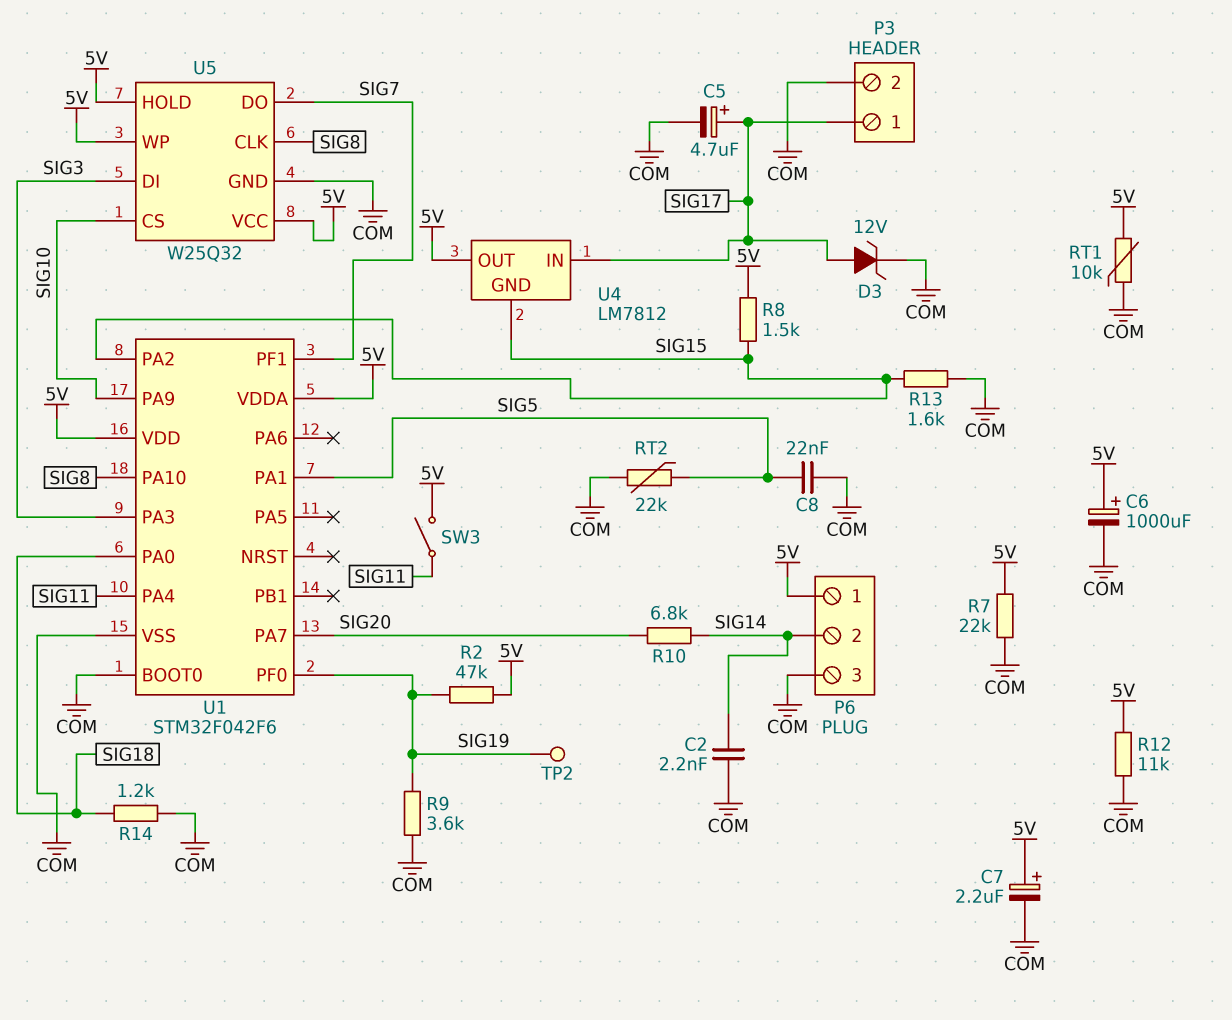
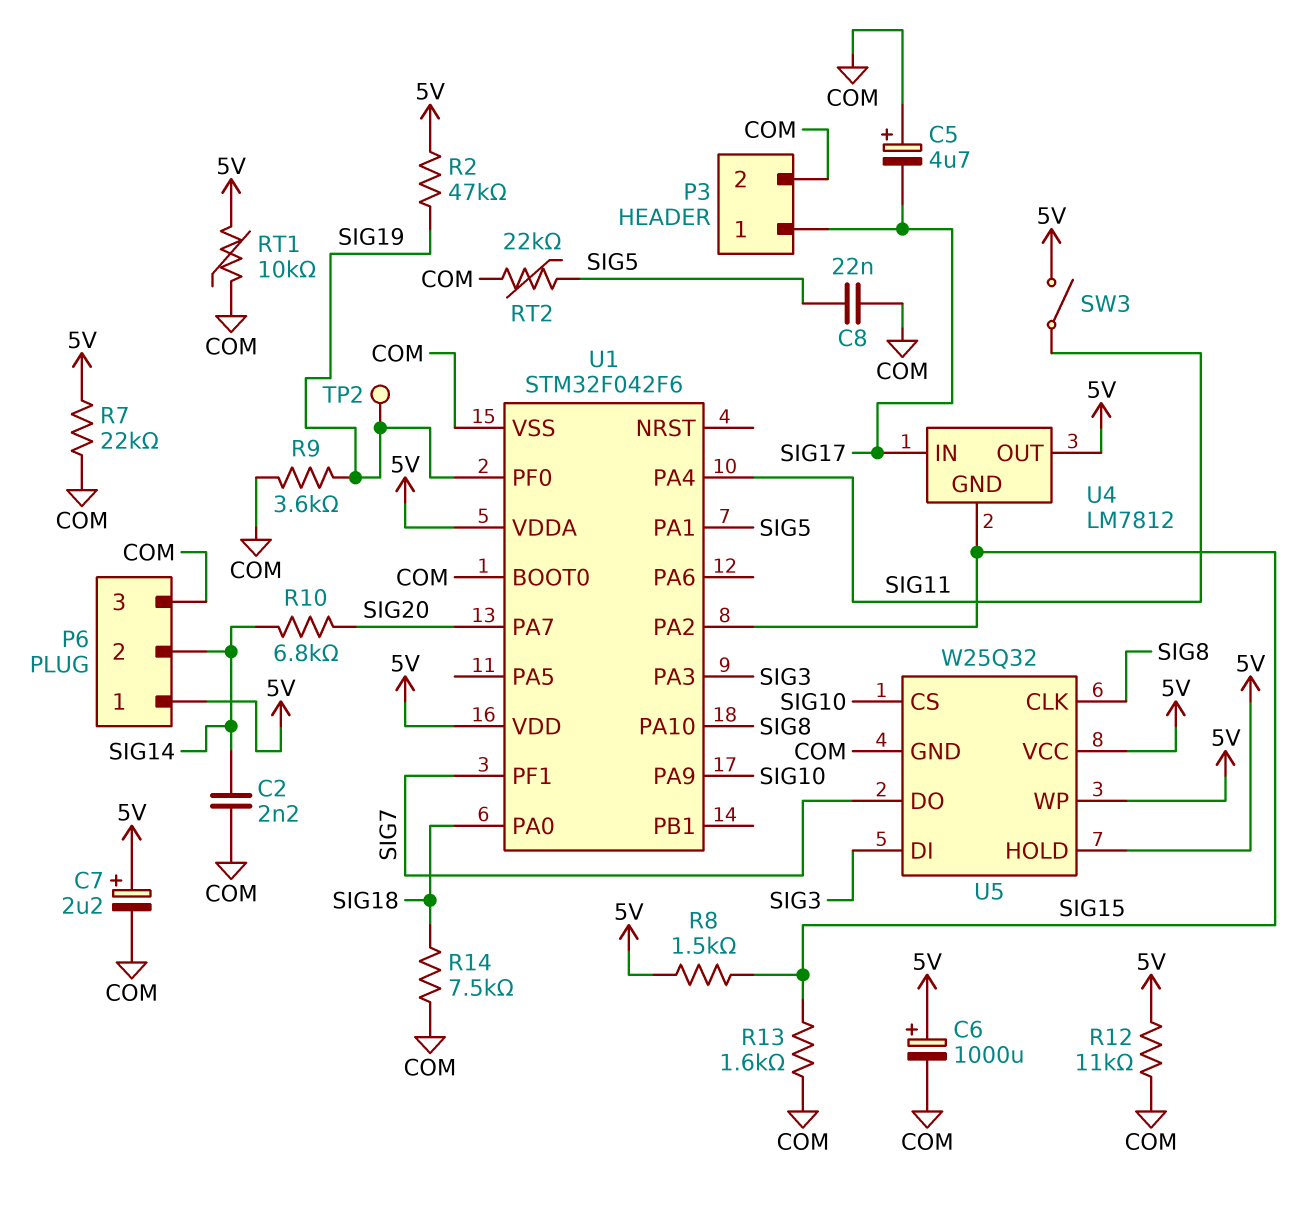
C5: 4.7uF (plus SIG17, minus COM) -> 4.7uF (plus COM, minus SIG17)
D3: zener 12V (A SIG17, K COM) -> none
R14: 1.2k (COM, SIG18) -> 7.5k (COM, SIG18)

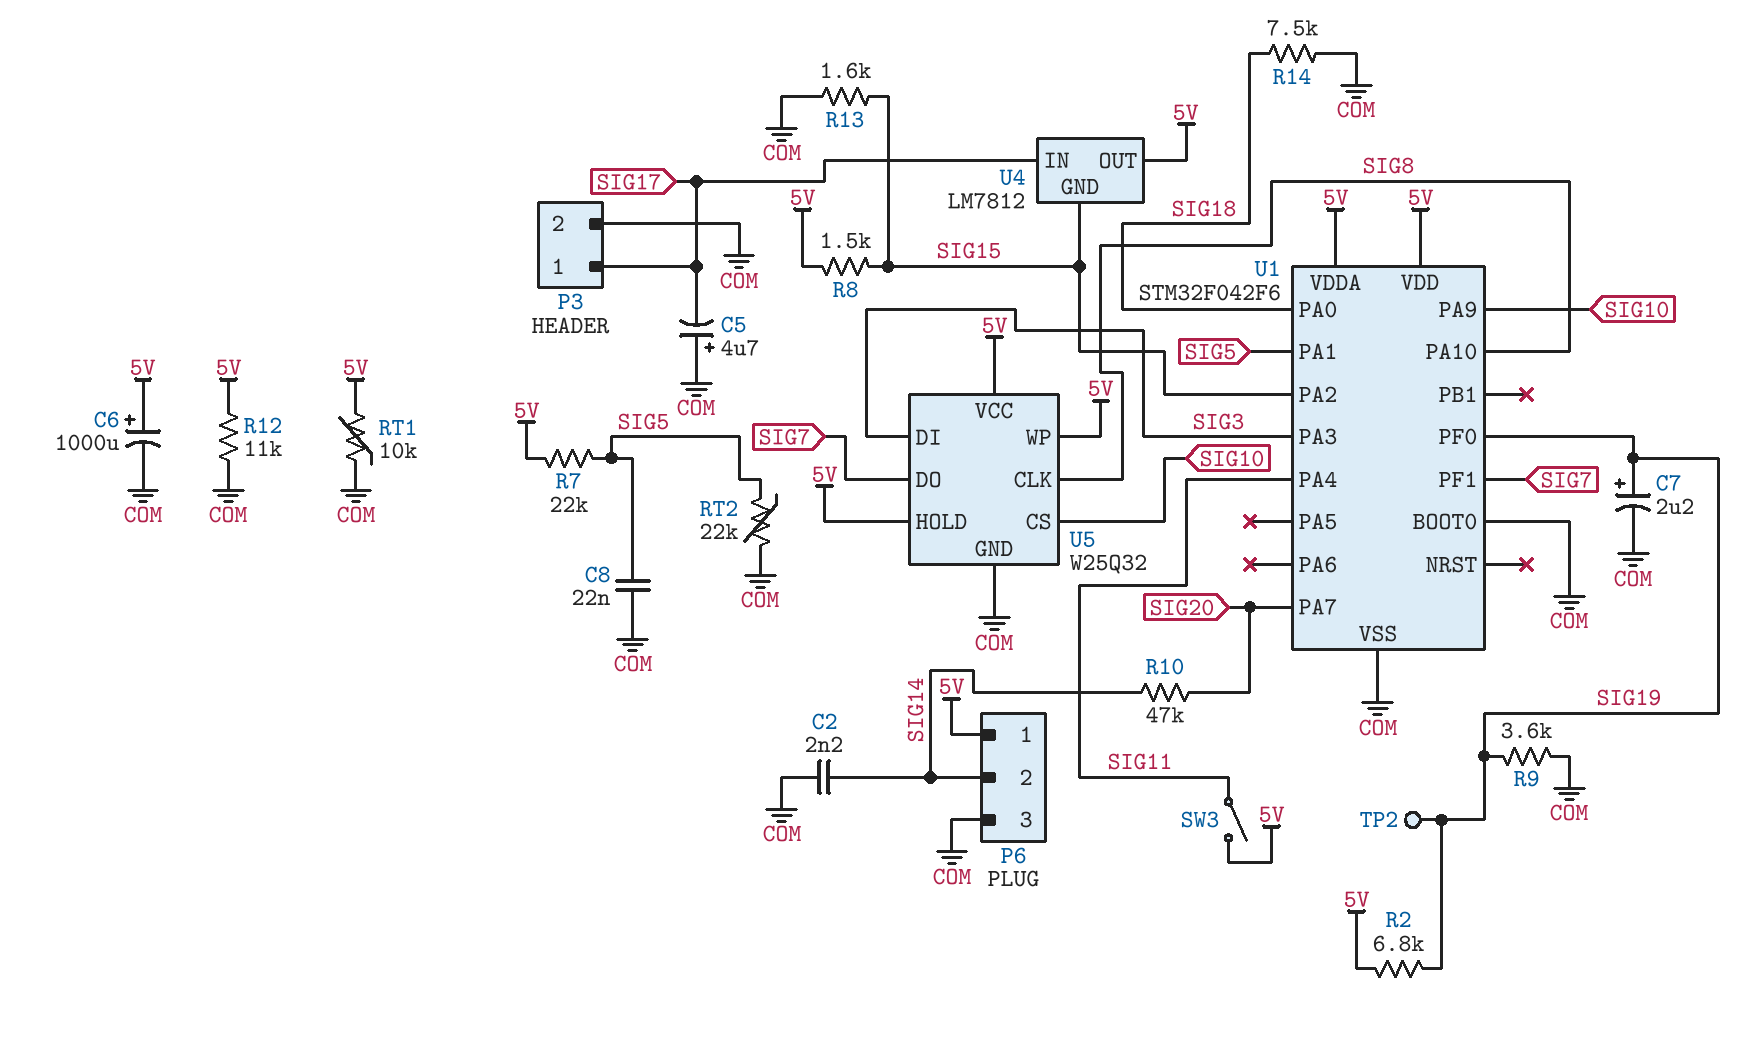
C7: 2.2uF (plus 5V, minus COM) -> 2.2uF (plus SIG19, minus COM)
R2: 47k (5V, SIG19) -> 6.8k (5V, SIG19)
R7: 22k (5V, COM) -> 22k (5V, SIG5)
R10: 6.8k (SIG14, SIG20) -> 47k (SIG14, SIG20)

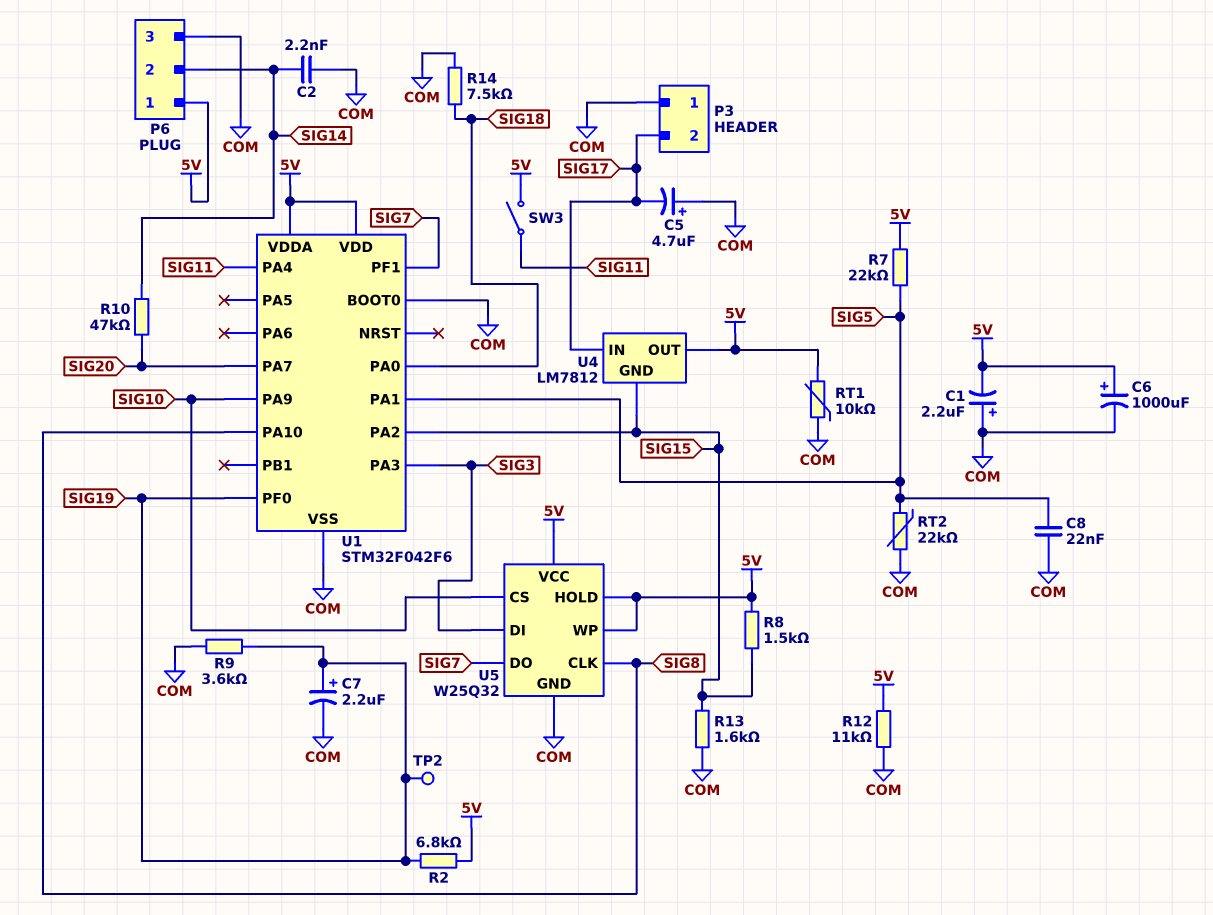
C1: none -> 2.2uF (plus COM, minus 5V)
P3 pin 1: SIG17 -> COM
P3 pin 2: COM -> SIG17

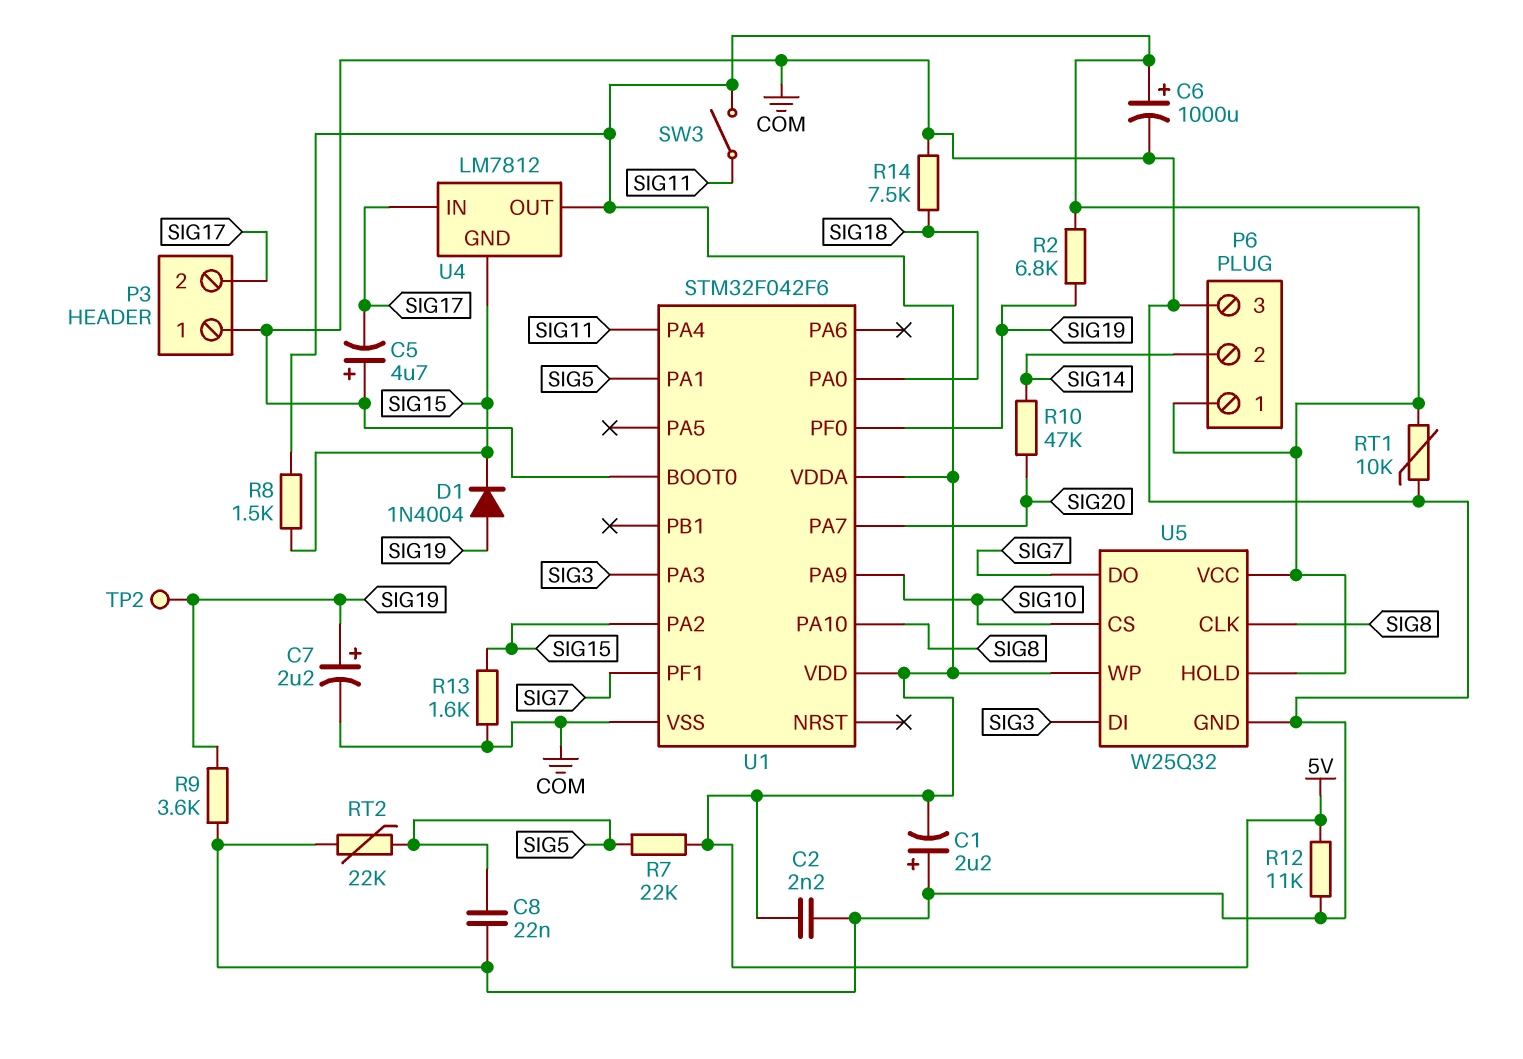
C2: 2.2nF (COM, SIG14) -> 2.2nF (5V, COM)
D1: none -> diode 1N4004 (A SIG19, K SIG15)

